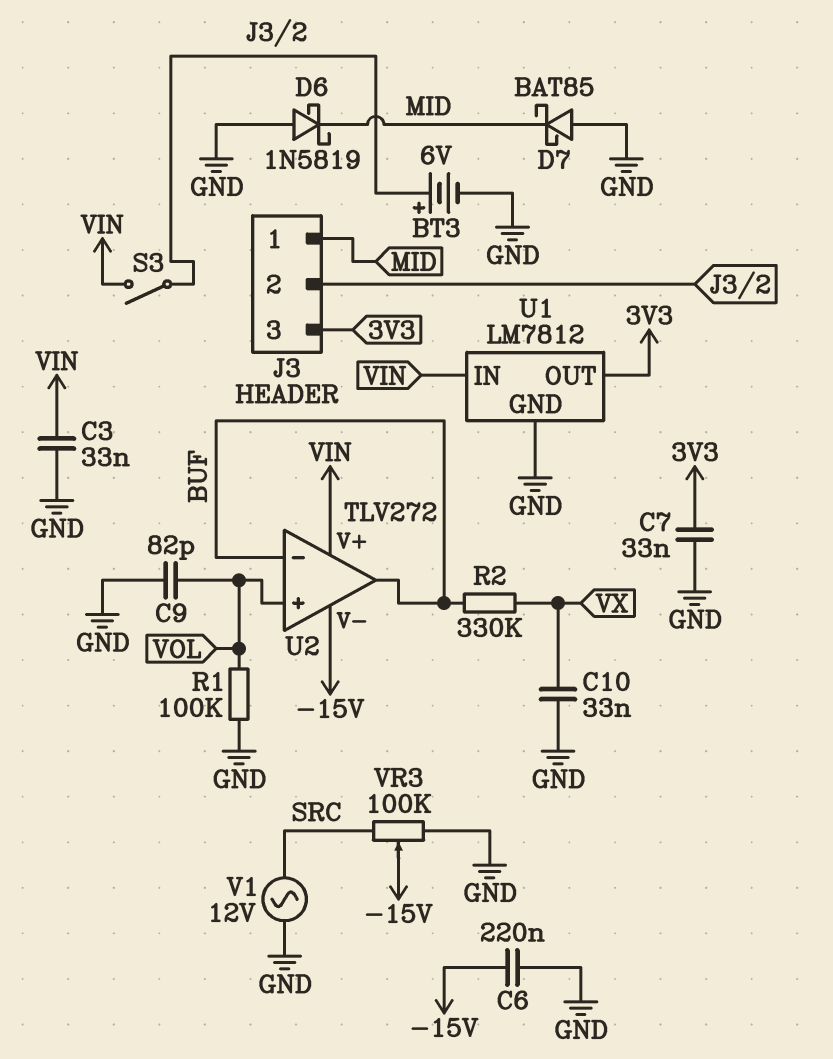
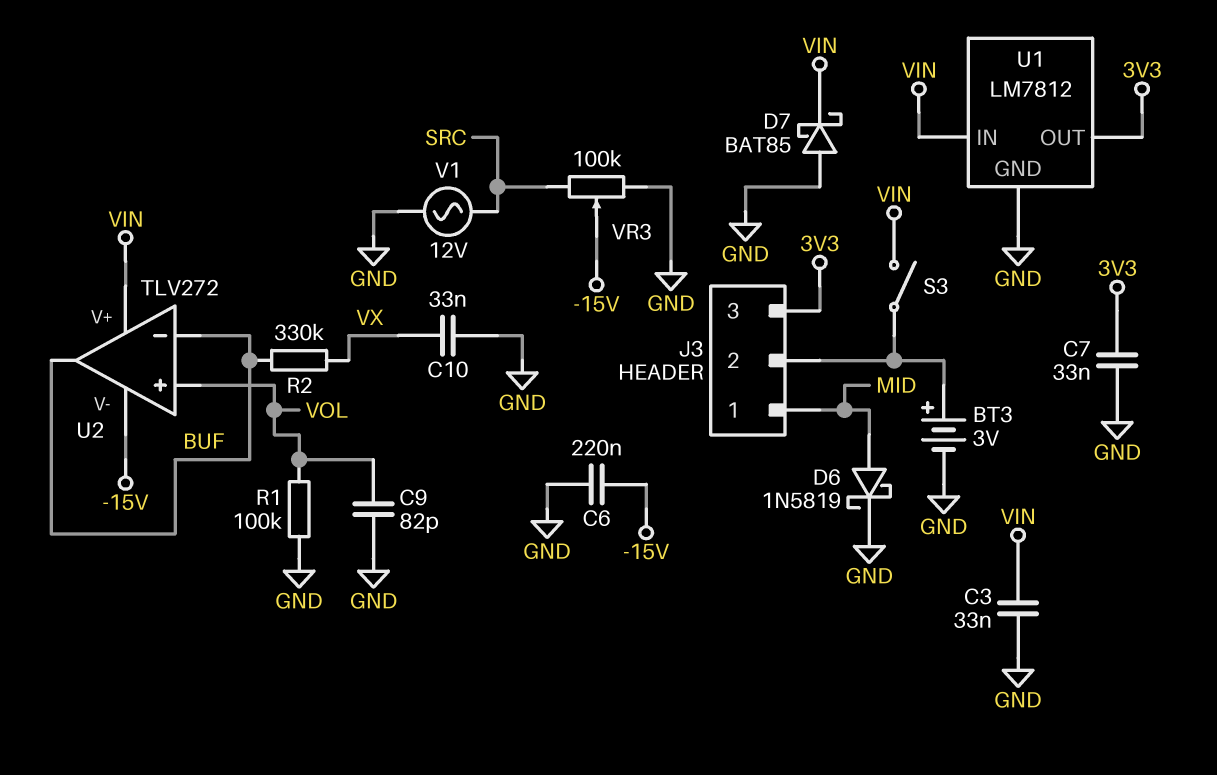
BT3: 6V (plus J3/2, minus GND) -> 3V (plus J3/2, minus GND)
D6: schottky 1N5819 (A GND, K MID) -> schottky 1N5819 (A MID, K GND)
D7: schottky BAT85 (A GND, K MID) -> schottky BAT85 (A GND, K VIN)

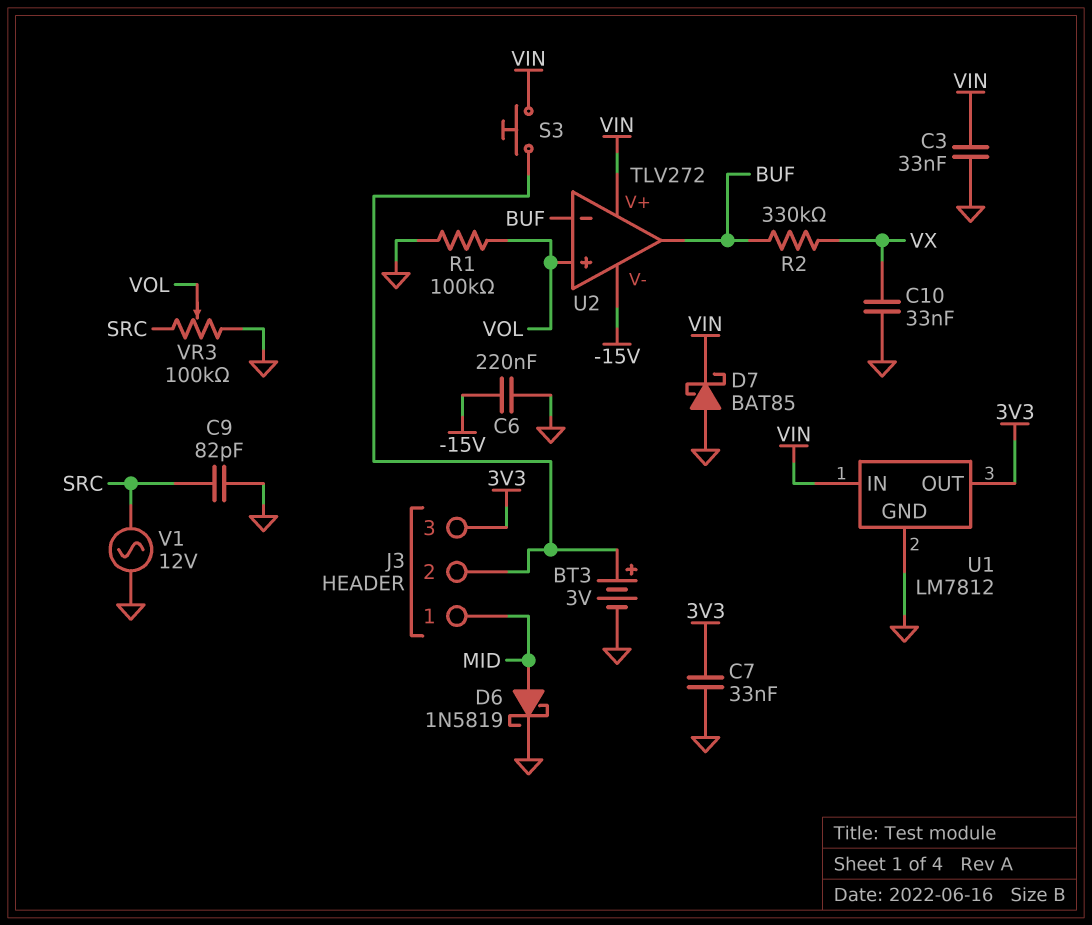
C9: 82pF (GND, VOL) -> 82pF (GND, SRC)
S3: switch (J3/2, VIN) -> button (J3/2, VIN)
VR3: 100k (GND, SRC, wiper -15V) -> 100k (GND, SRC, wiper VOL)

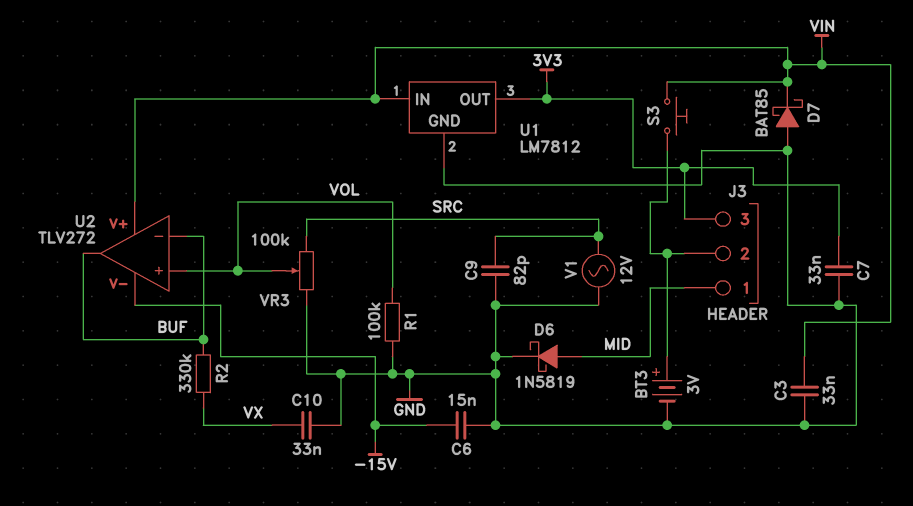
C6: 220nF (-15V, GND) -> 15nF (-15V, GND)

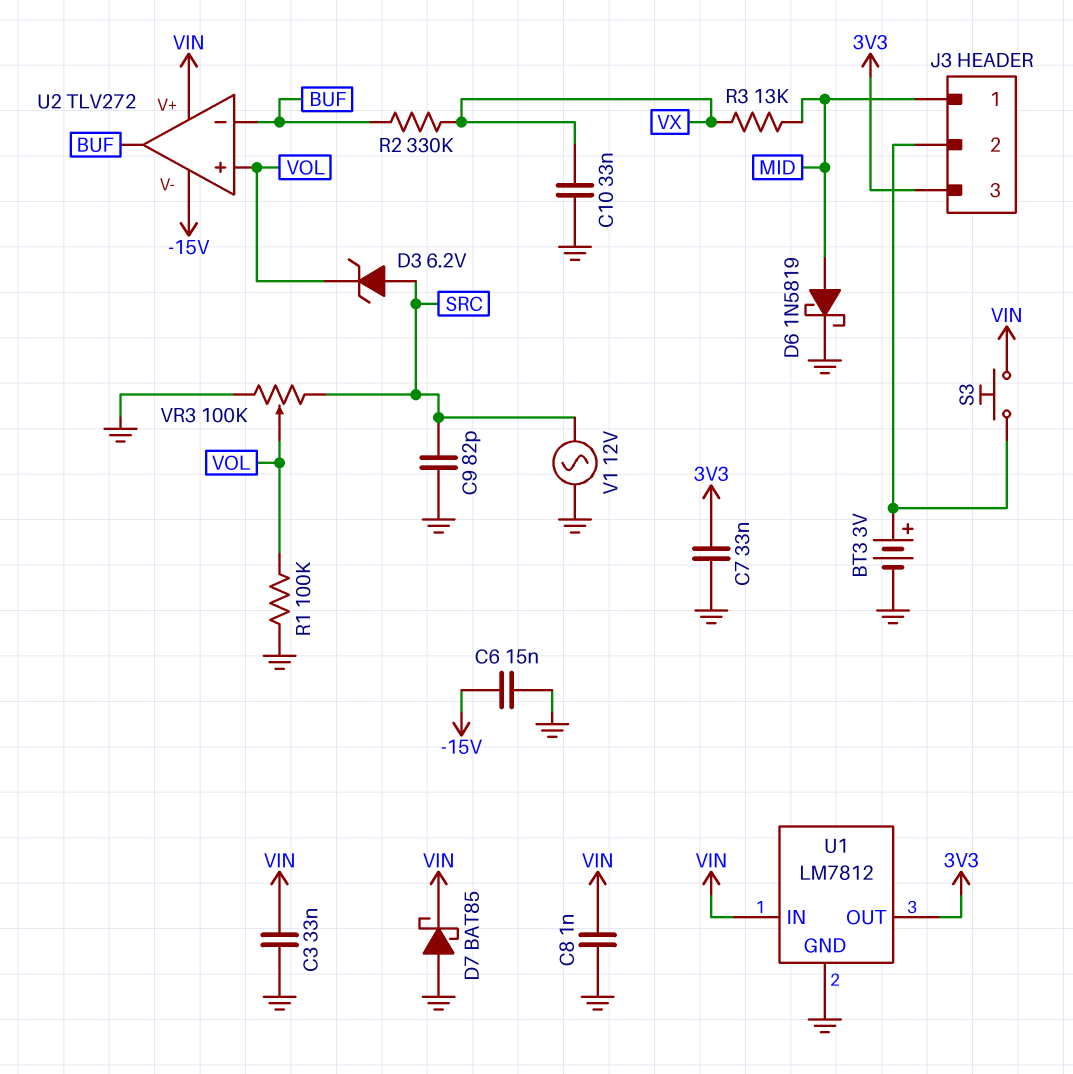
C8: none -> 1nF (GND, VIN)
D3: none -> zener 6.2V (A SRC, K VOL)
R3: none -> 13k (MID, VX)

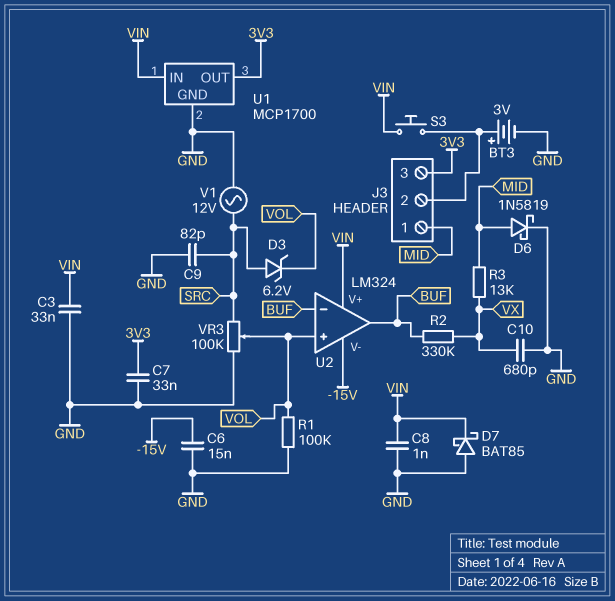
C10: 33nF (GND, VX) -> 680pF (GND, VX)
U1: LM7812 -> MCP1700
U2: TLV272 -> LM324

